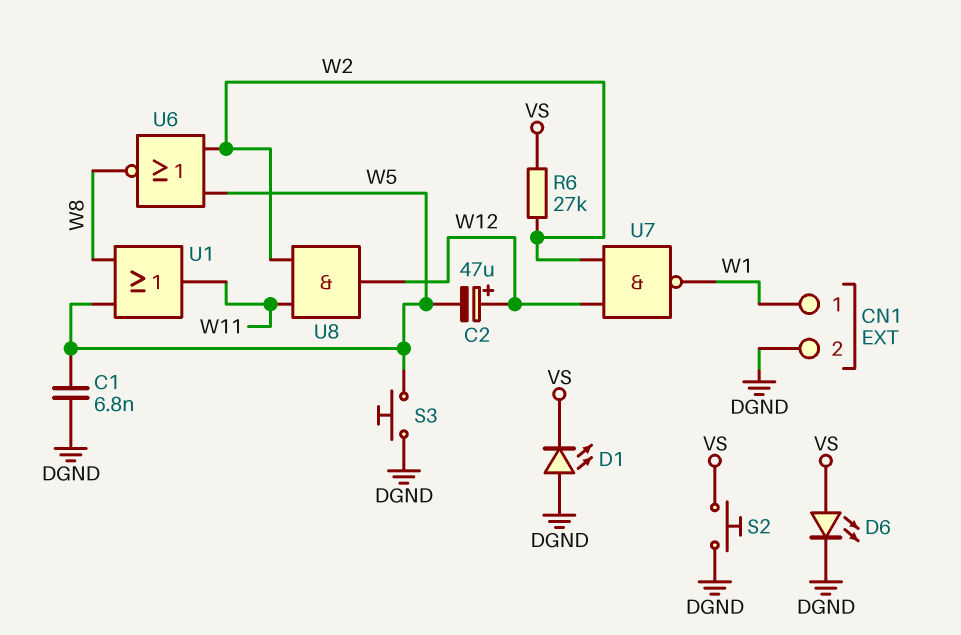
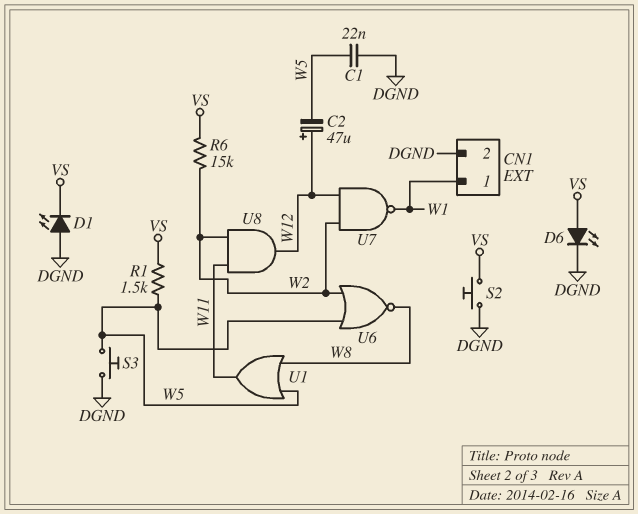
C1: 6.8nF (DGND, W5) -> 22nF (DGND, W5)
R1: none -> 1.5k (VS, W5)
R6: 27k (VS, W2) -> 15k (VS, W2)

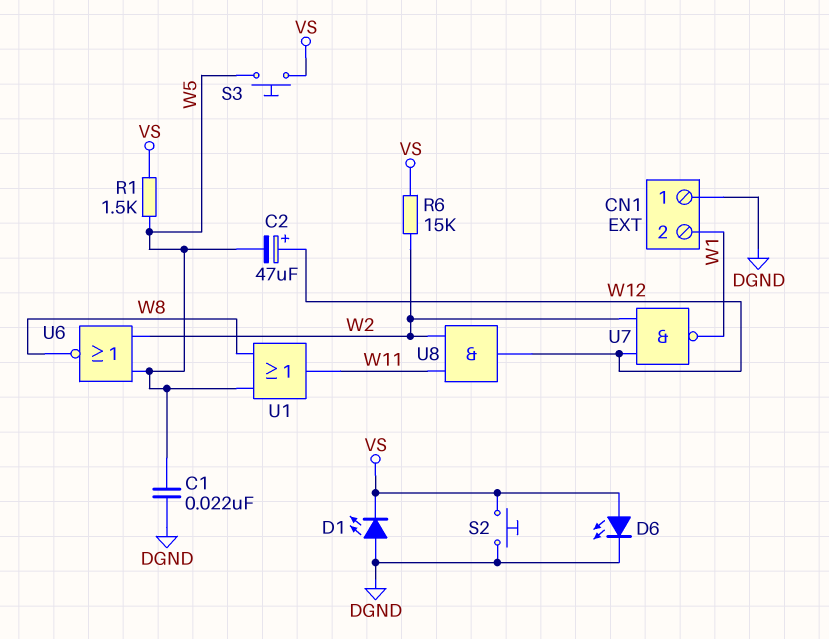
CN1 pin 1: W1 -> DGND
CN1 pin 2: DGND -> W1
S3: button (DGND, W5) -> button (VS, W5)

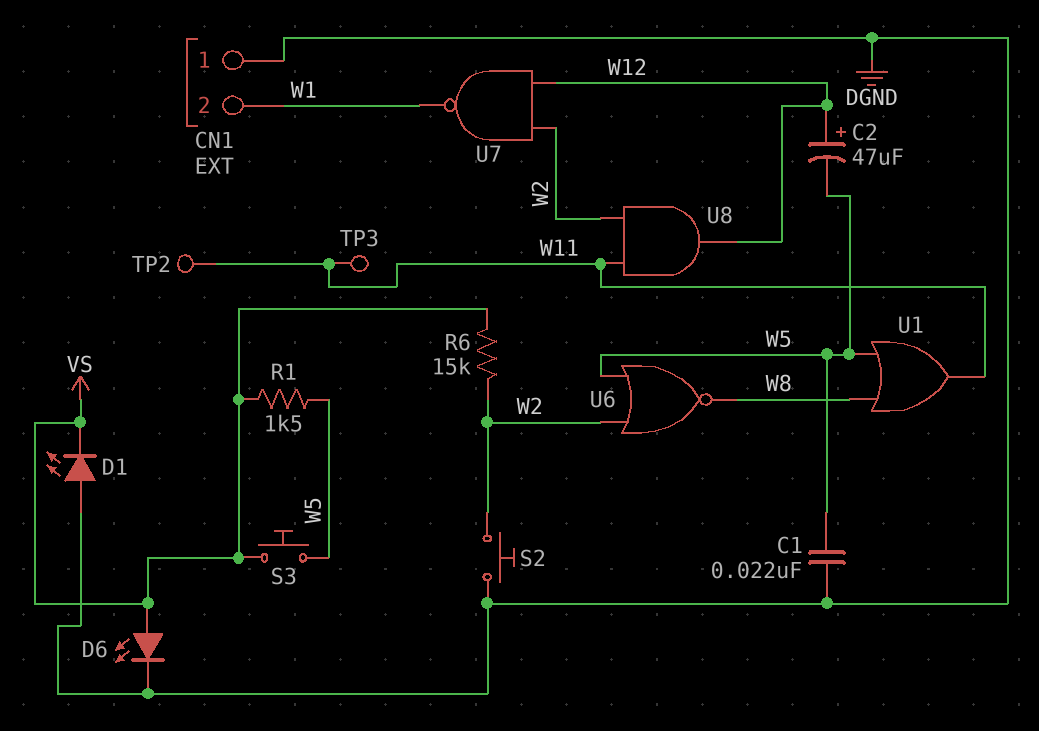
S2: button (DGND, VS) -> button (DGND, W2)
TP2: none -> test point (W11)
TP3: none -> test point (W11)

